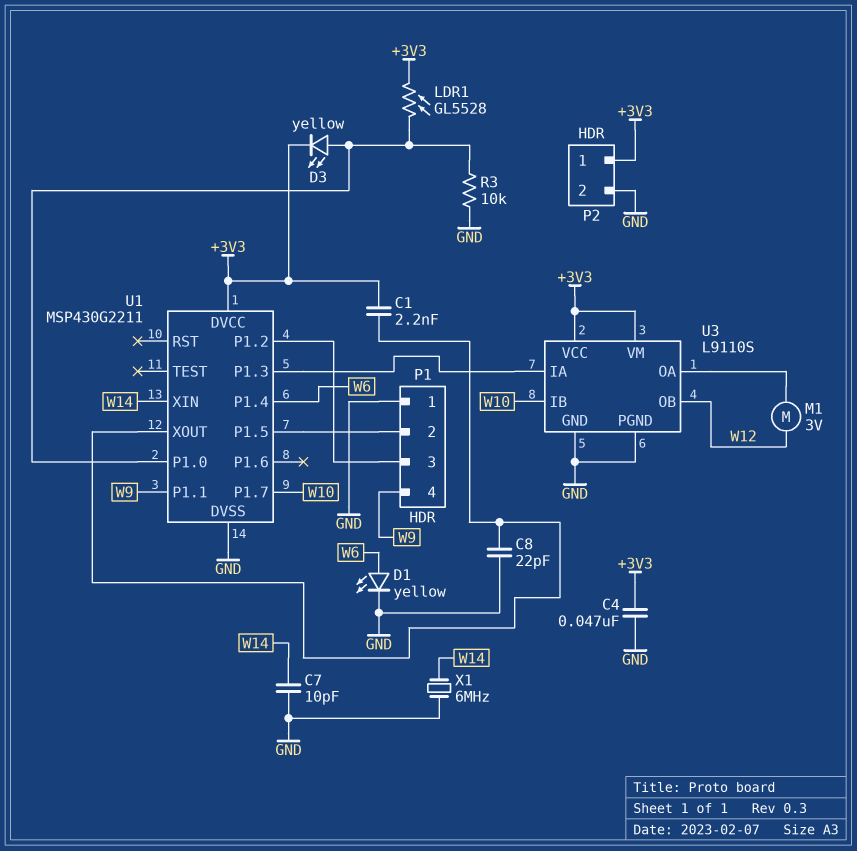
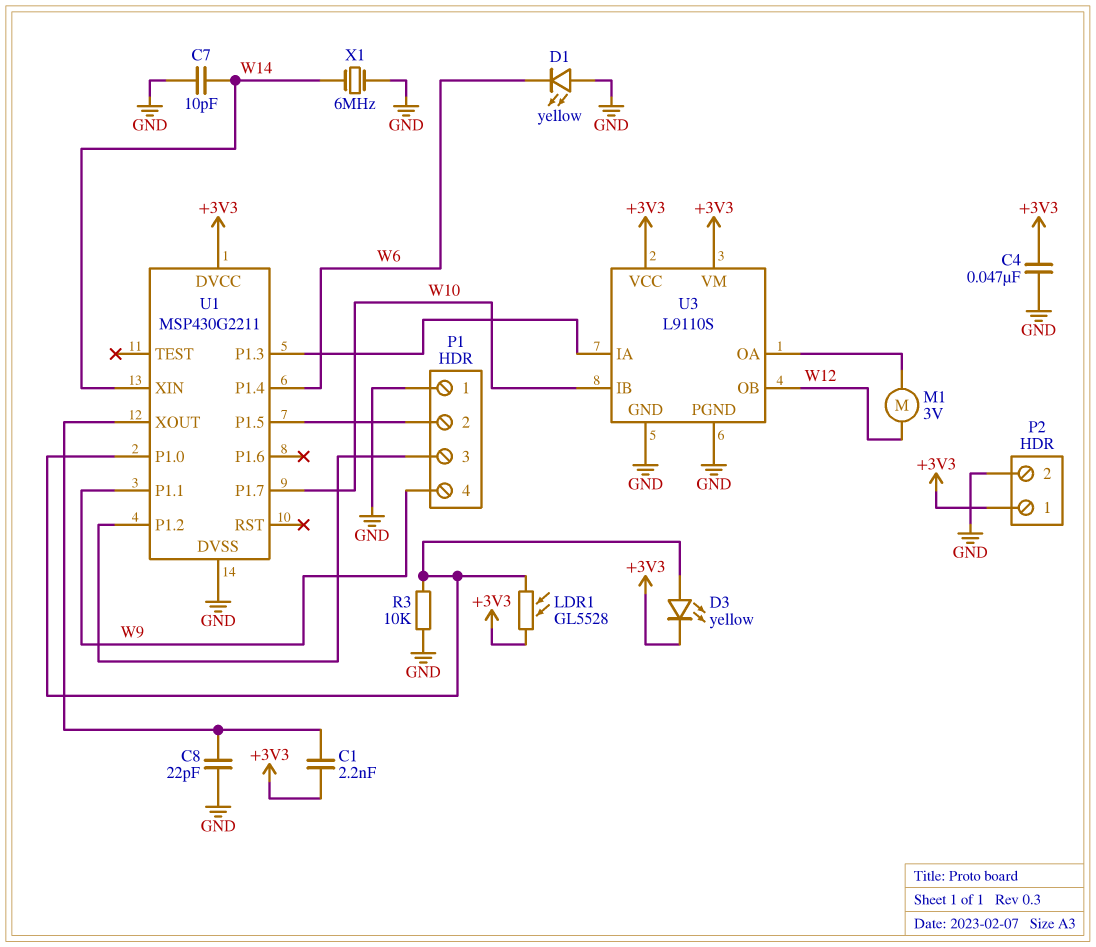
D1: LED yellow (A W6, K GND) -> LED yellow (A GND, K W6)

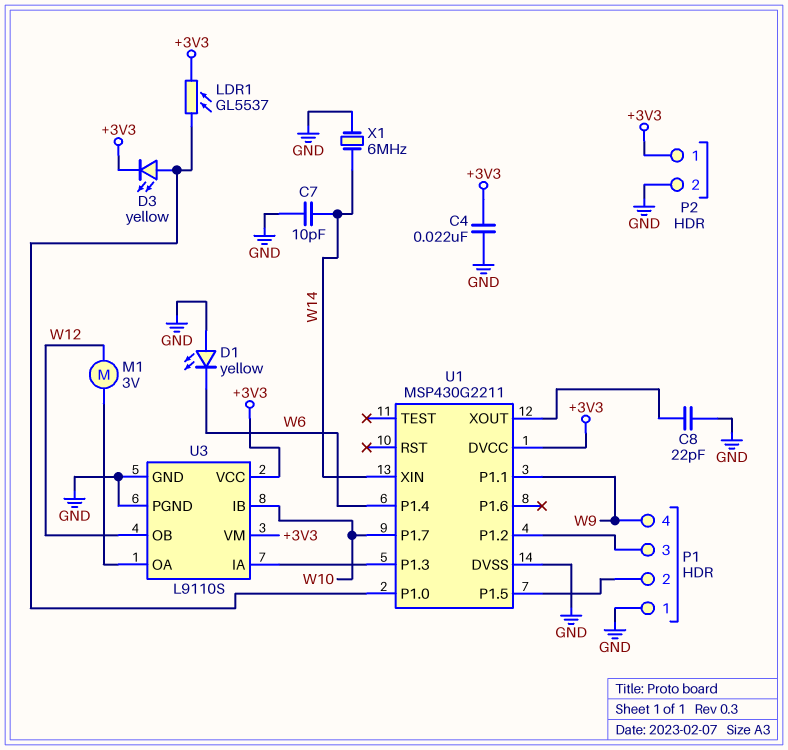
C1: 2.2nF (+3V3, U1/XOUT) -> none
C4: 47nF (+3V3, GND) -> 22nF (+3V3, GND)
LDR1: GL5528 (+3V3, U1/P1.0) -> GL5537 (+3V3, U1/P1.0)
R3: 10k (GND, U1/P1.0) -> none

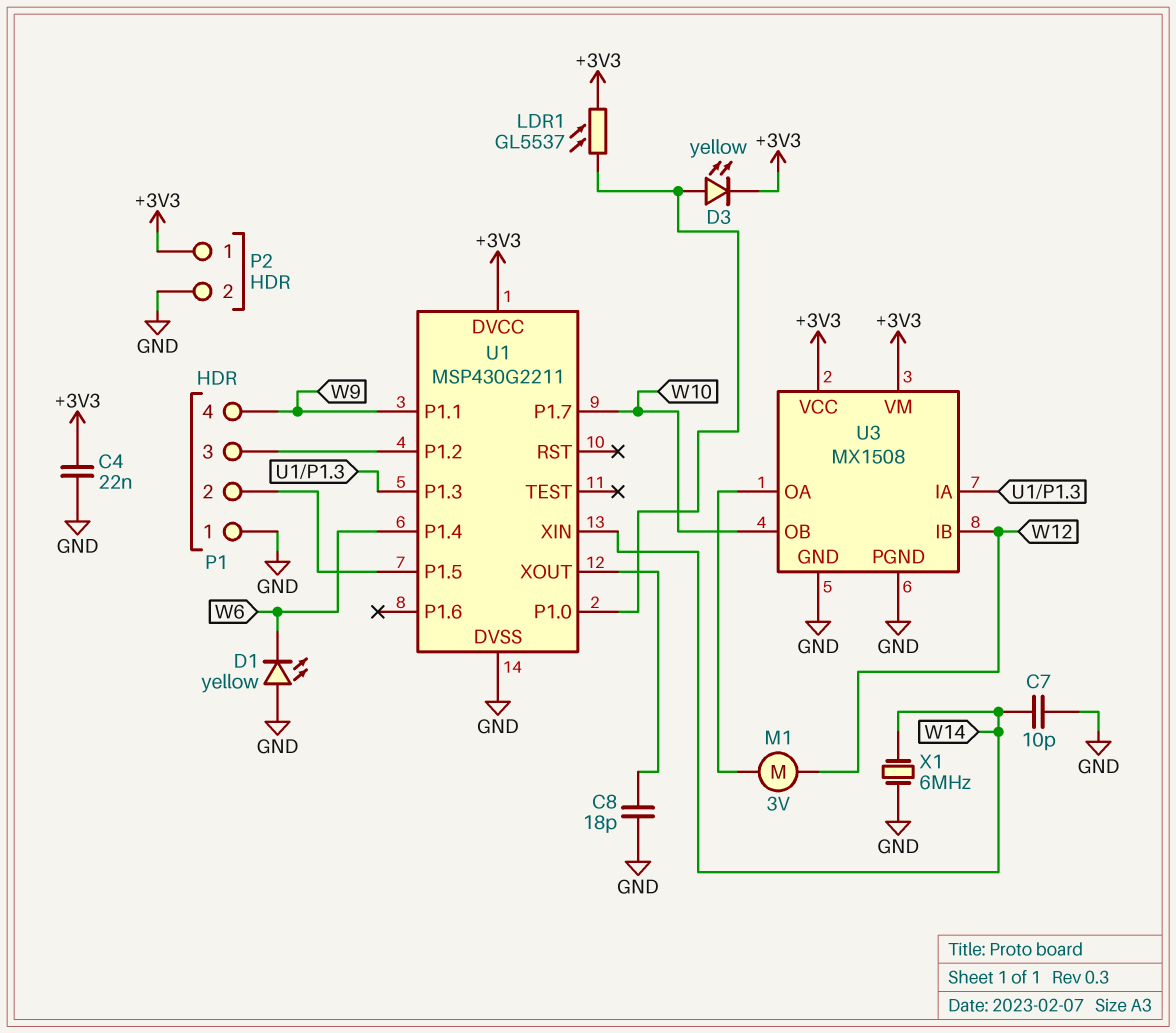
C8: 22pF (GND, U1/XOUT) -> 18pF (GND, U1/XOUT)
U3: L9110S -> MX1508
U3 pin IB: W10 -> W12
U3 pin OB: W12 -> W10

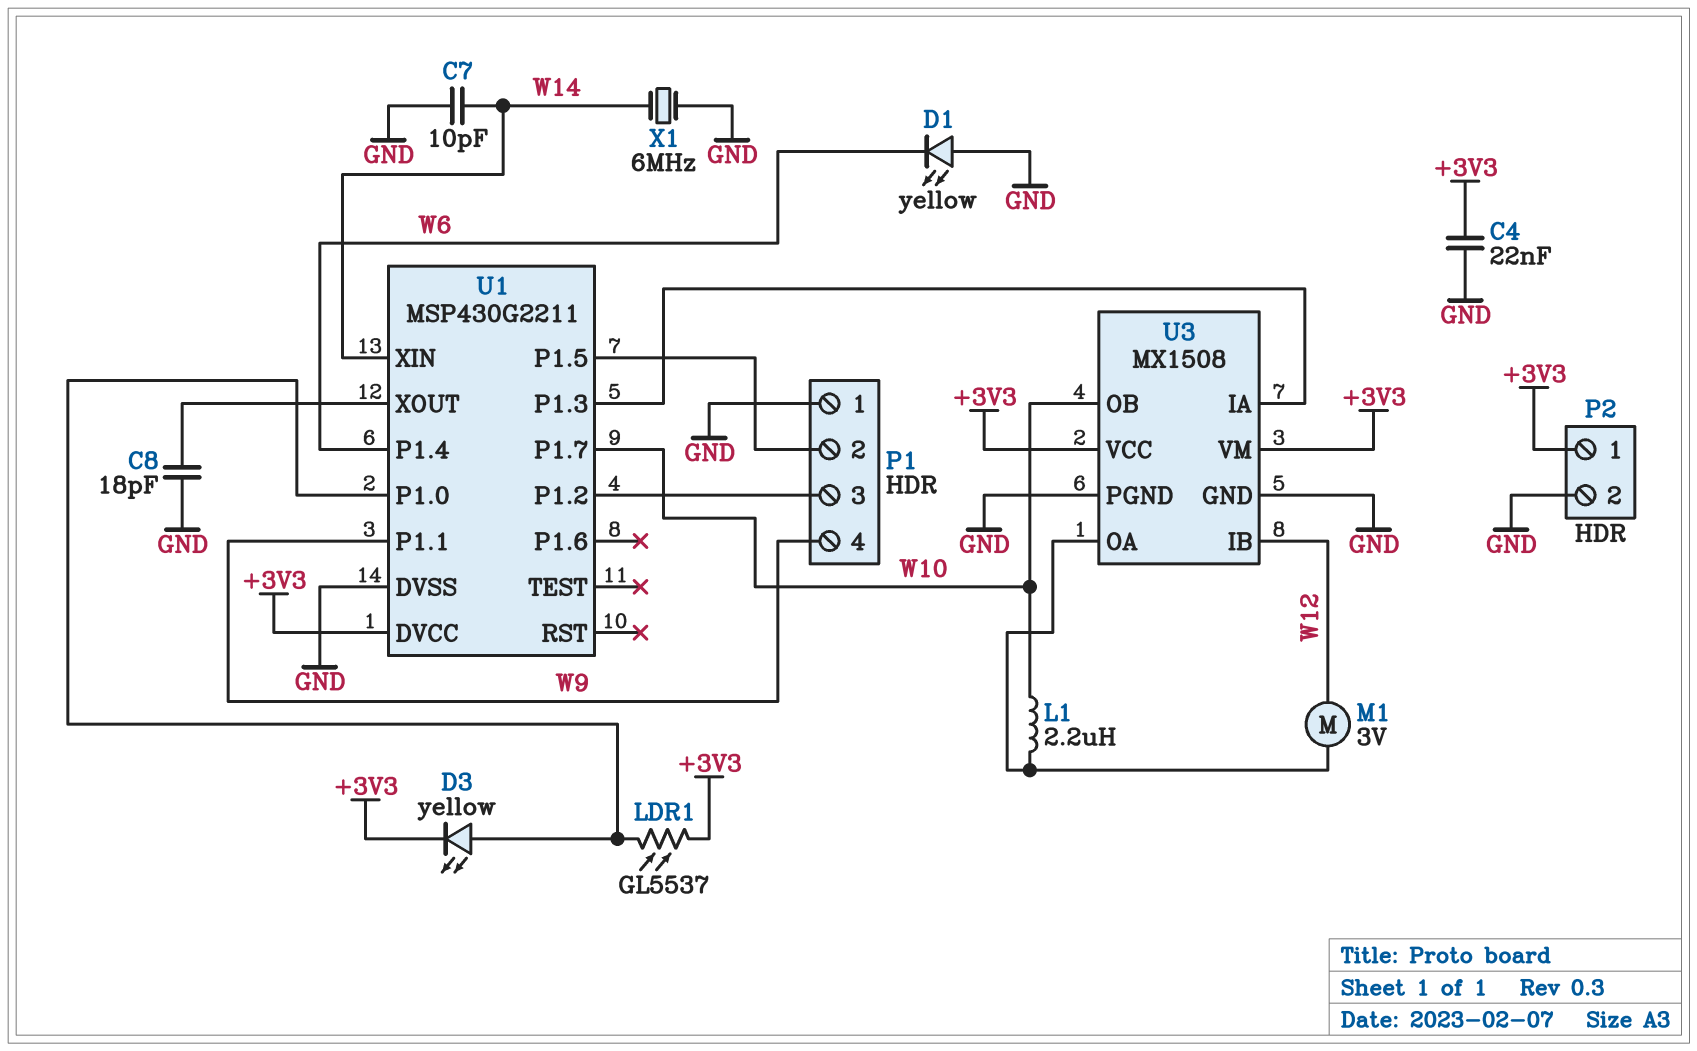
L1: none -> 2.2uH (U3/OA, W10)

